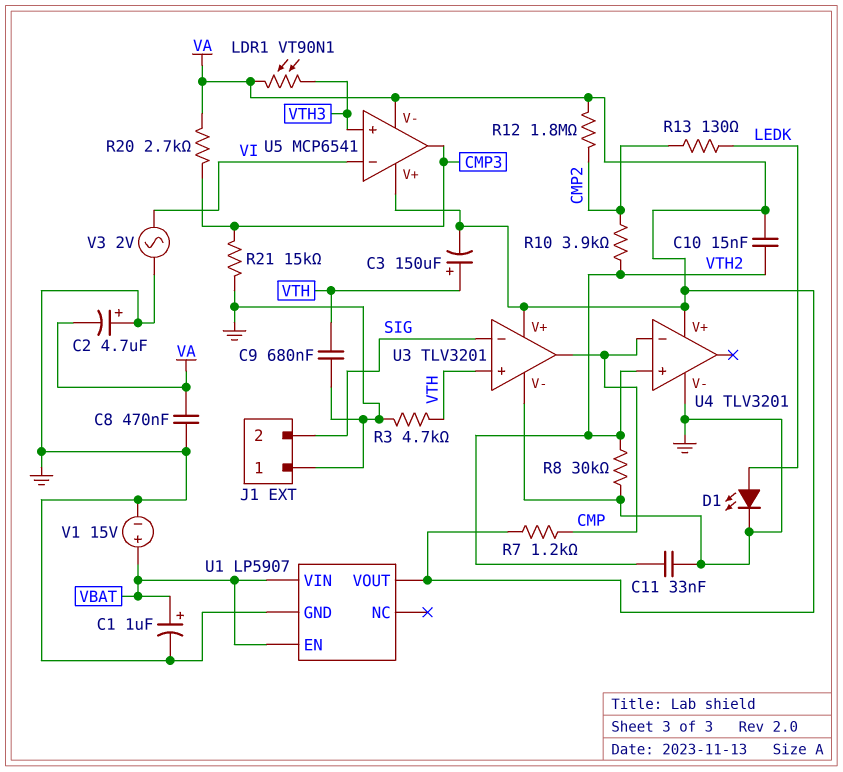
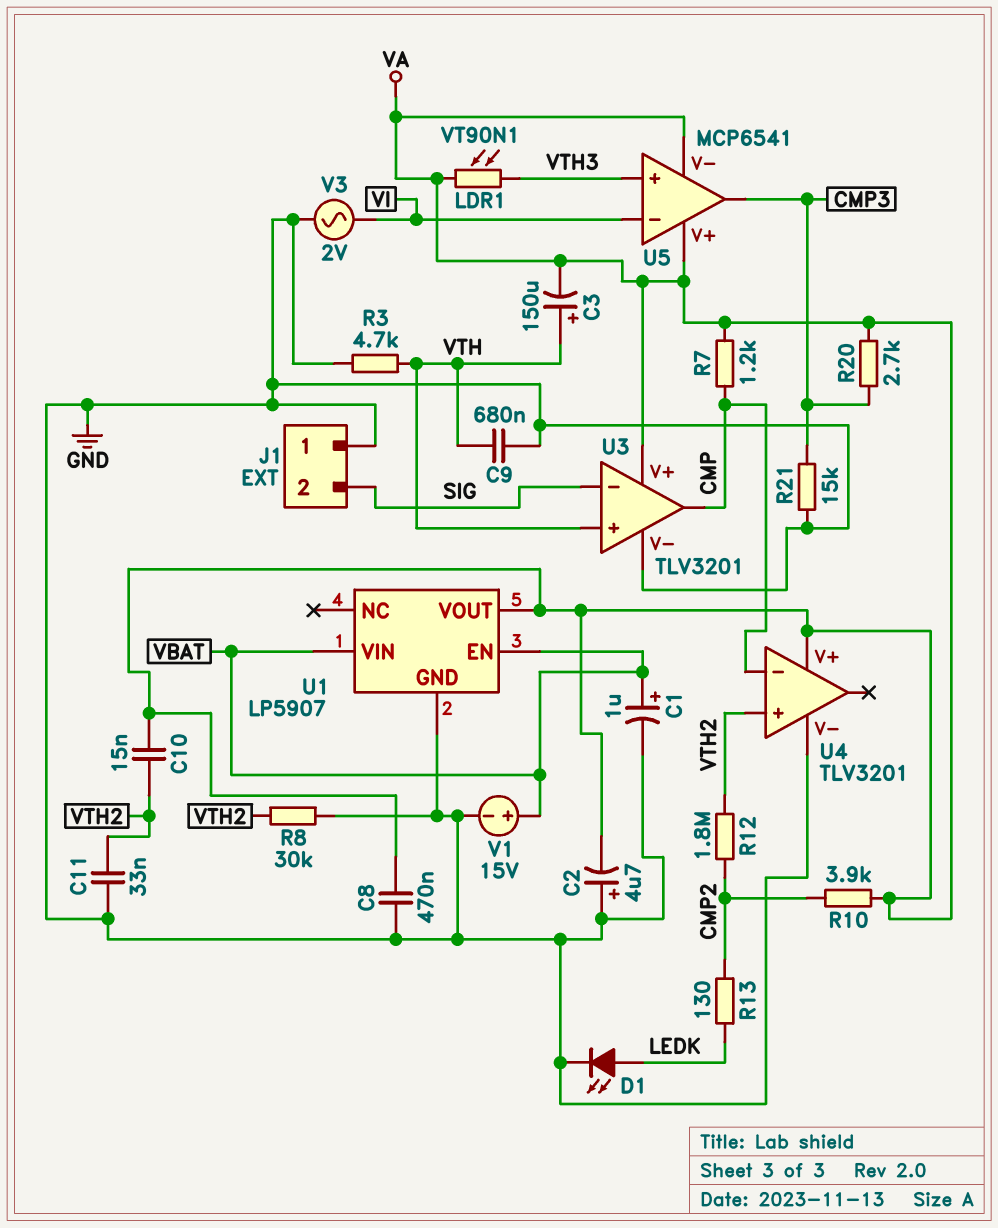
R10: 3.9k (CMP2, VTH2) -> 3.9k (CMP2, VA)
R12: 1.8M (CMP2, VA) -> 1.8M (CMP2, VTH2)

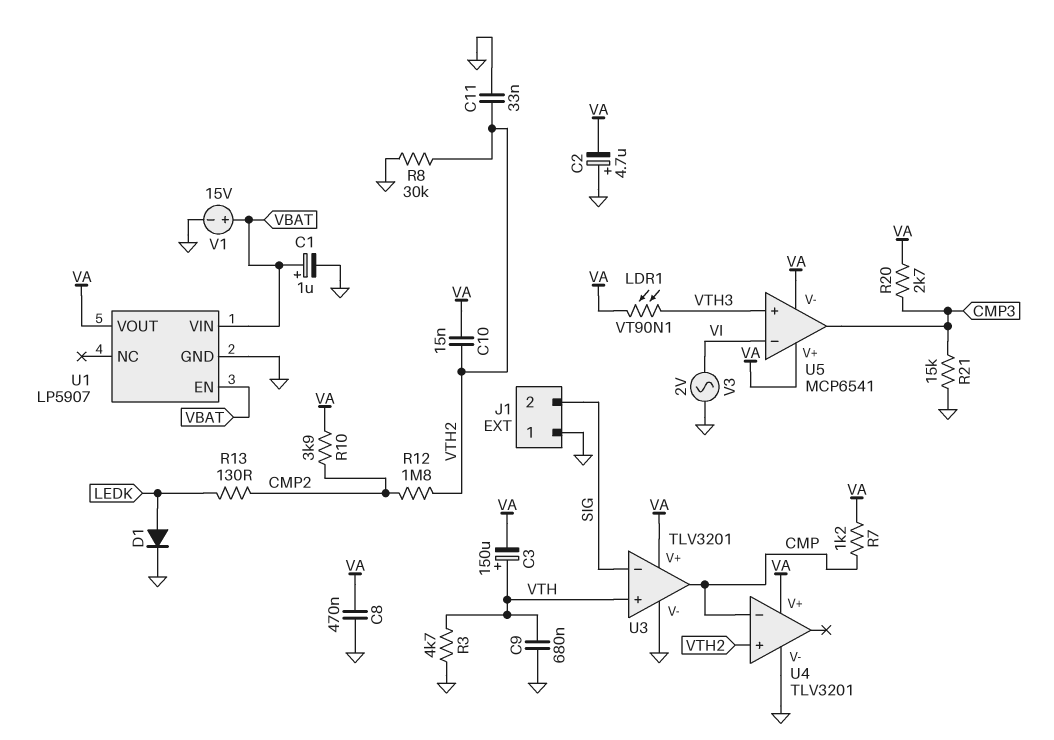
D1: LED (A LEDK, K GND) -> diode (A LEDK, K GND)

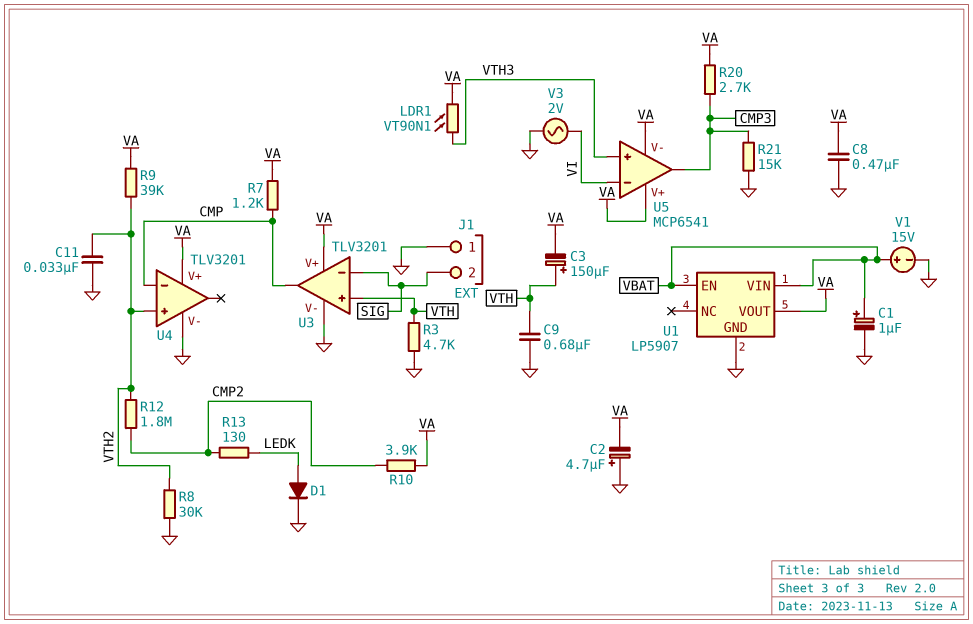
C10: 15nF (VA, VTH2) -> none
R9: none -> 39k (VA, VTH2)

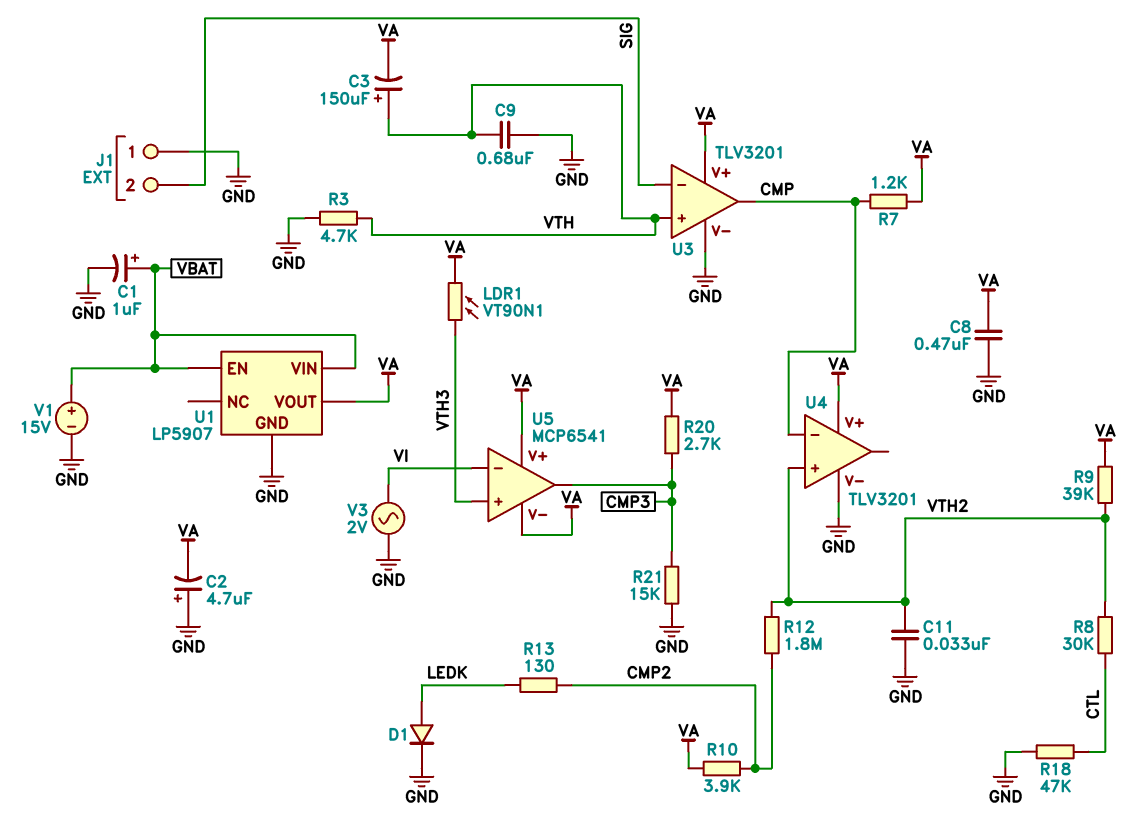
R8: 30k (GND, VTH2) -> 30k (CTL, VTH2)
R18: none -> 47k (CTL, GND)

